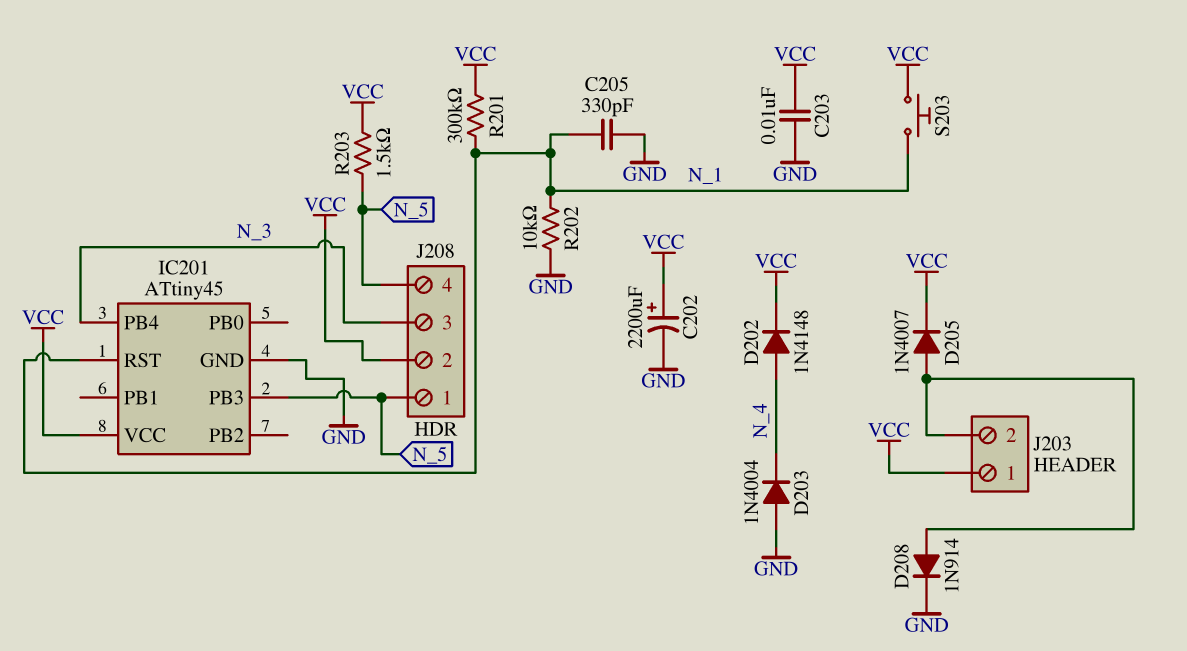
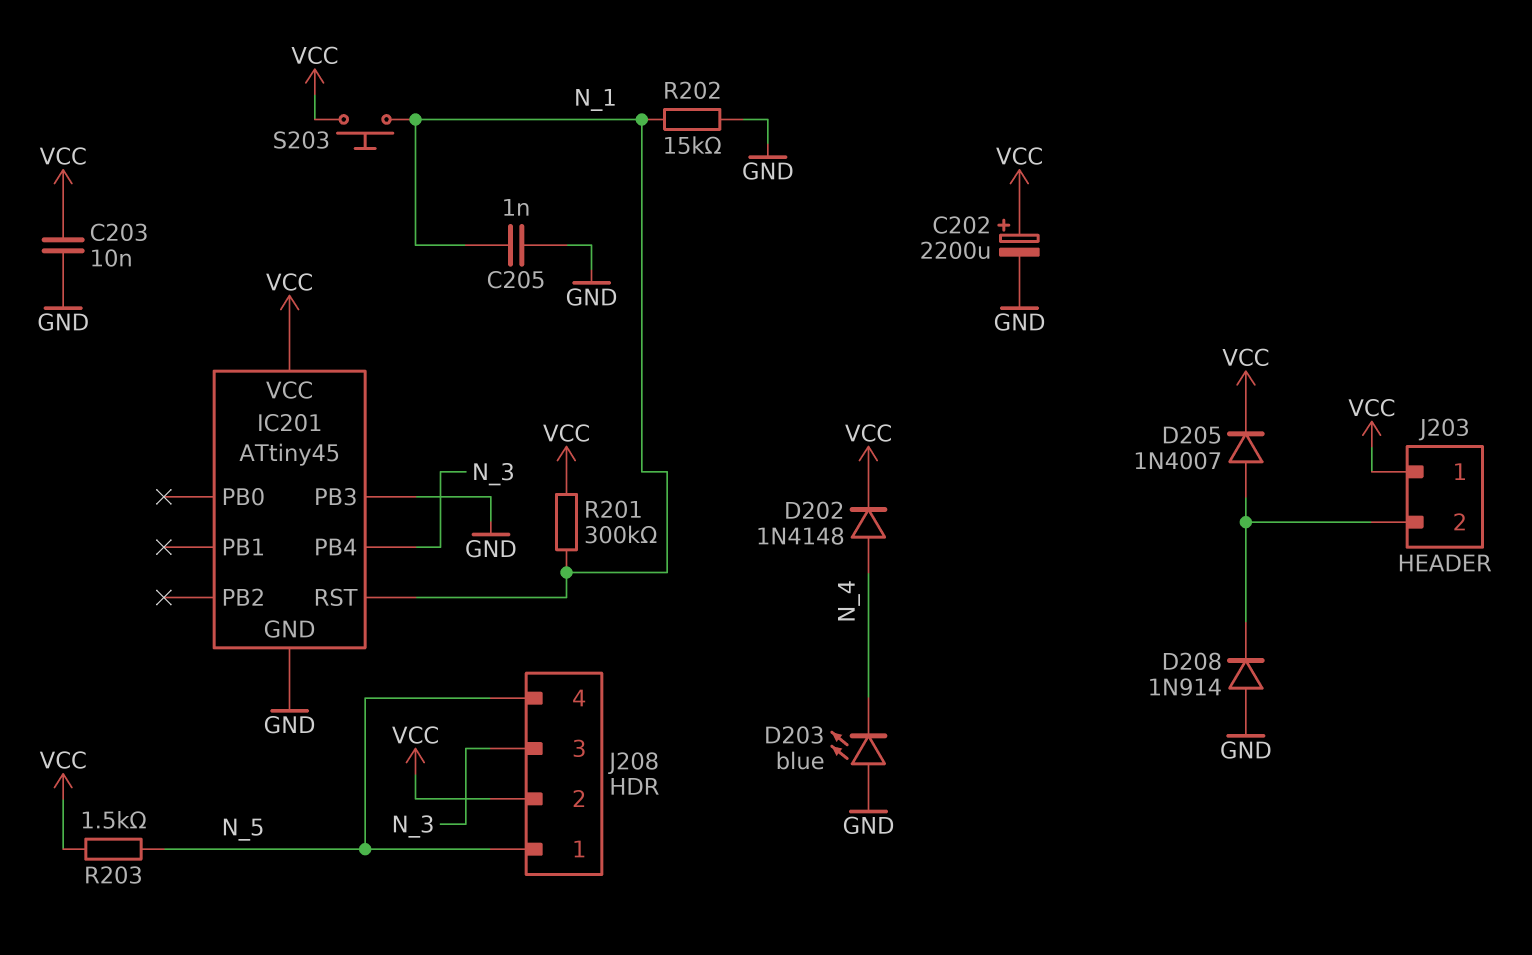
C205: 330pF (GND, N_1) -> 1nF (GND, N_1)
D203: diode 1N4004 (A GND, K N_4) -> LED blue (A GND, K N_4)
D208: diode 1N914 (A J203/2, K GND) -> diode 1N914 (A GND, K J203/2)
IC201 pin PB3: N_5 -> GND
R202: 10k (GND, N_1) -> 15k (GND, N_1)

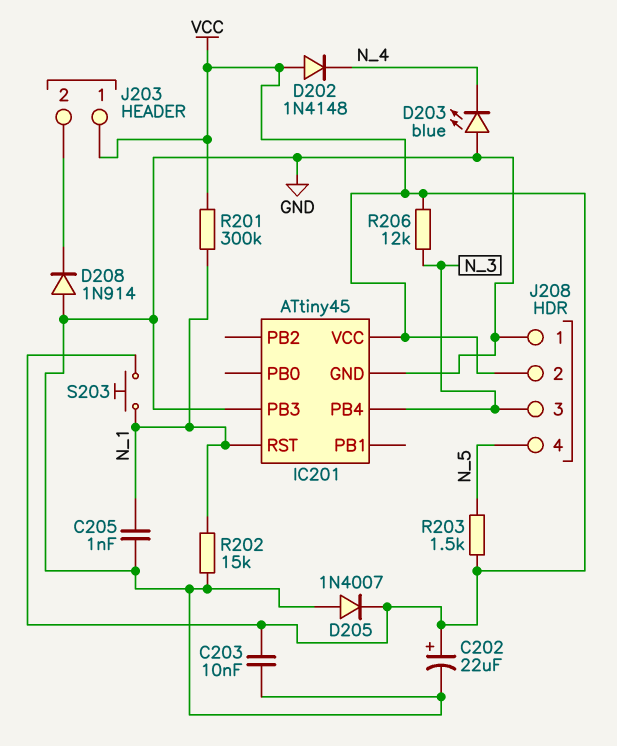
C202: 2200uF (plus VCC, minus GND) -> 22uF (plus VCC, minus GND)
D202: diode 1N4148 (A N_4, K VCC) -> diode 1N4148 (A VCC, K N_4)
D205: diode 1N4007 (A J203/2, K VCC) -> diode 1N4007 (A GND, K VCC)
J208 pin 1: N_5 -> GND
R206: none -> 12k (N_3, VCC)

